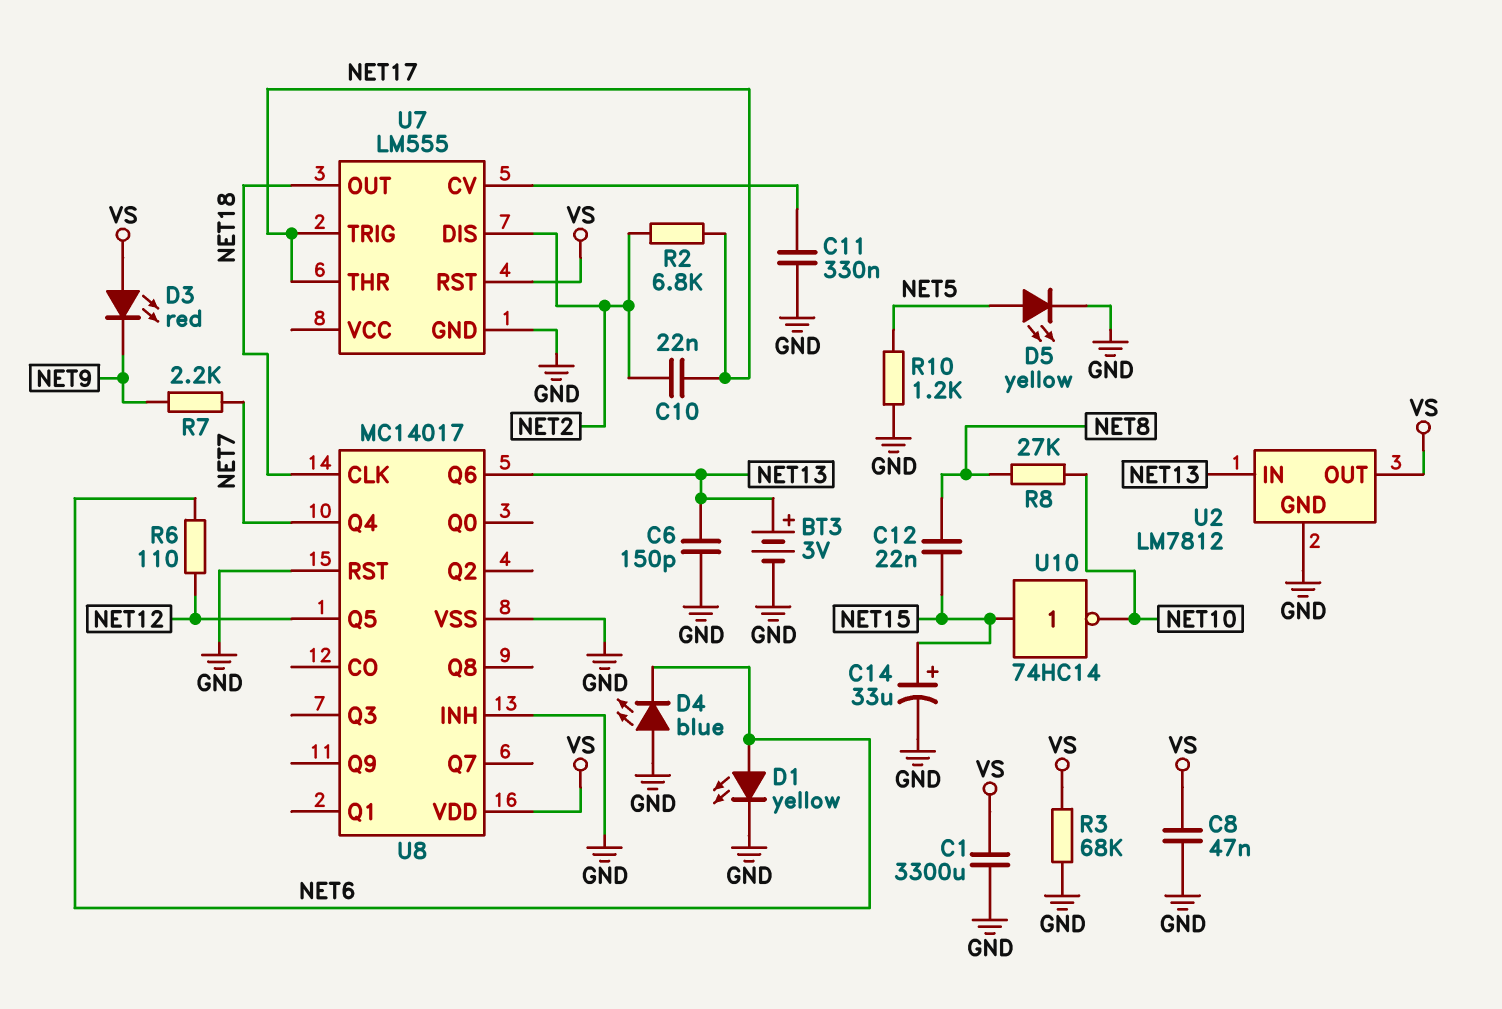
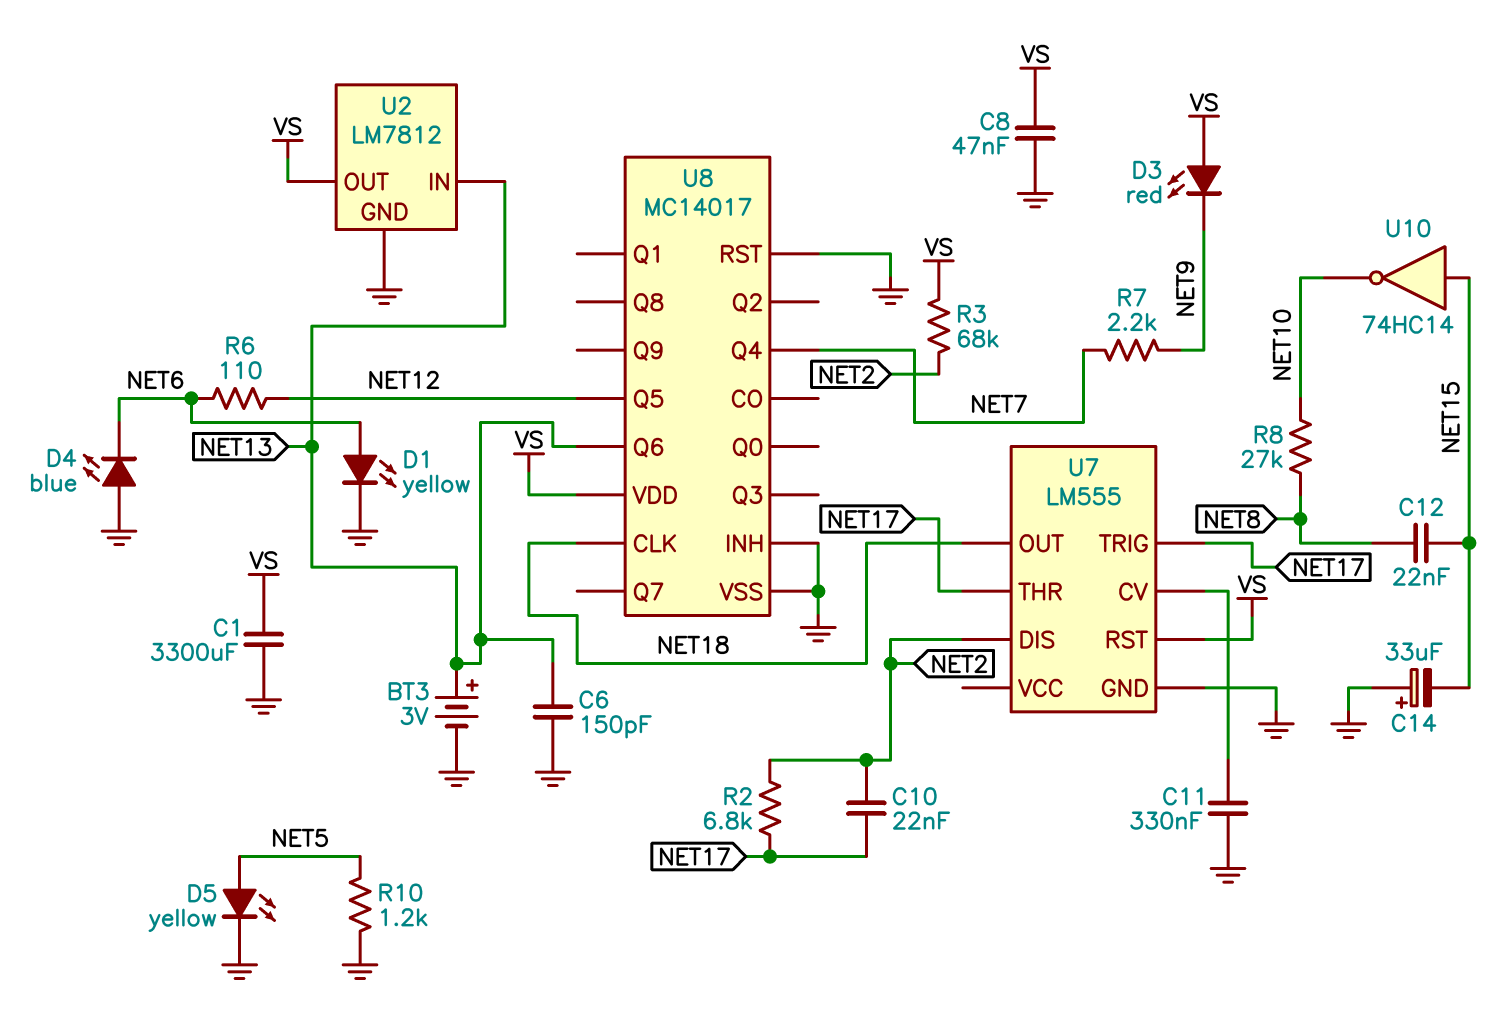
C14: 33uF (plus NET15, minus GND) -> 33uF (plus GND, minus NET15)
R3: 68k (GND, VS) -> 68k (NET2, VS)

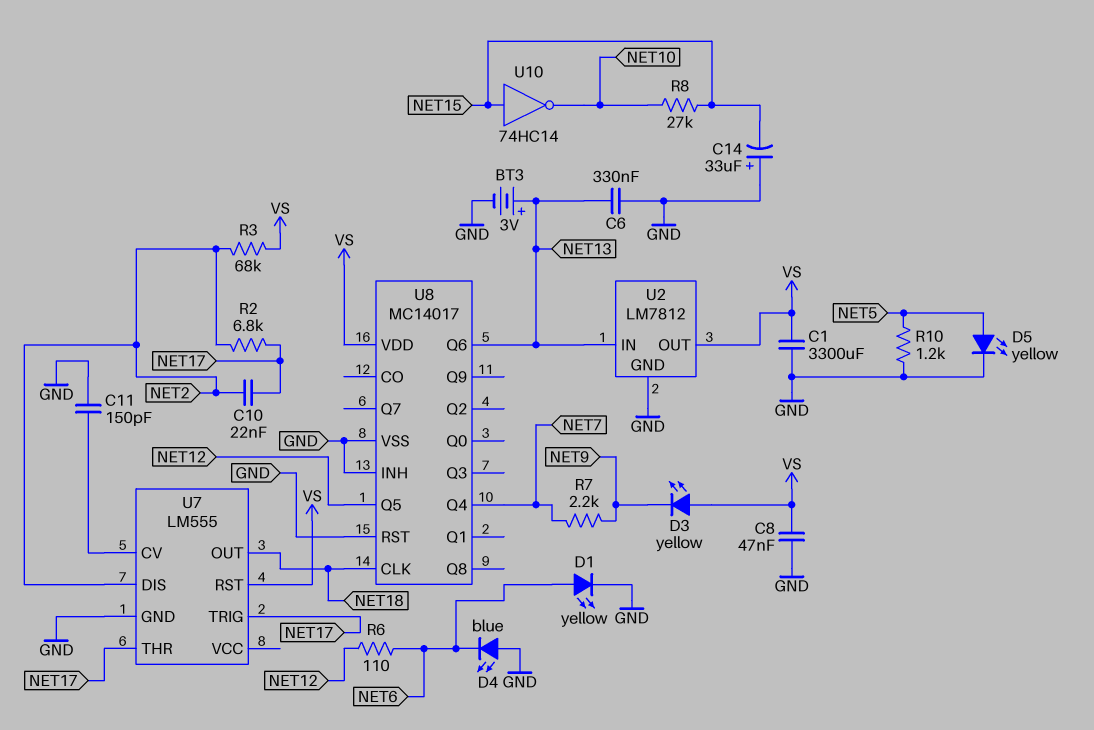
C6: 150pF (GND, NET13) -> 330nF (GND, NET13)
C11: 330nF (GND, U7/CV) -> 150pF (GND, U7/CV)
C12: 22nF (NET8, NET15) -> none
D3: LED red (A VS, K NET9) -> LED yellow (A VS, K NET9)
R8: 27k (NET8, NET10) -> 27k (NET10, NET15)

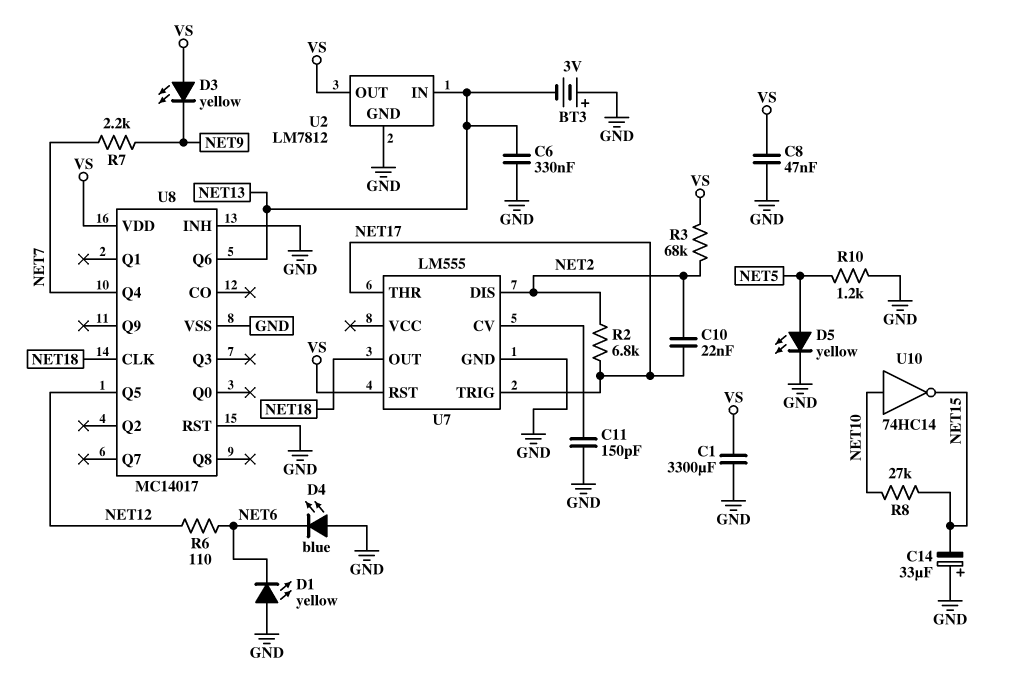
BT3: 3V (plus NET13, minus GND) -> 3V (plus GND, minus NET13)
D1: LED yellow (A NET6, K GND) -> LED yellow (A GND, K NET6)
U10: NOT 74HC14 (in NET15, out NET10) -> NOT 74HC14 (in NET10, out NET15)

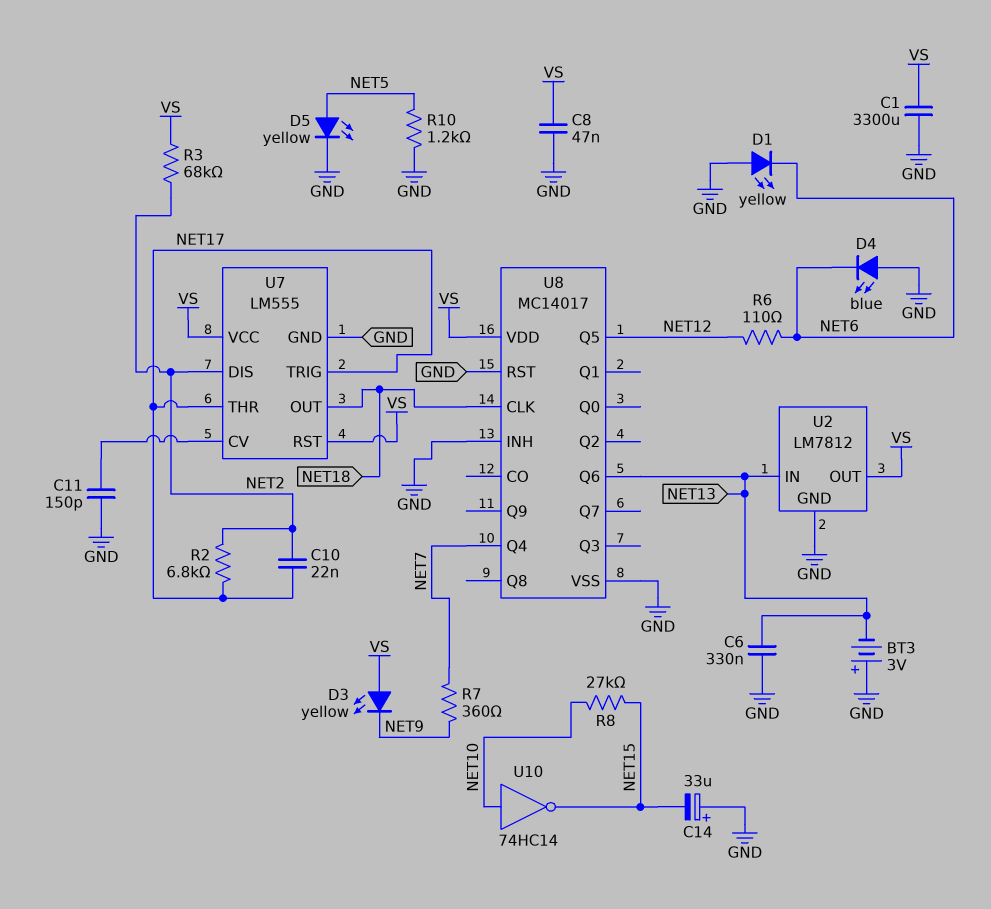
R7: 2.2k (NET7, NET9) -> 360 (NET7, NET9)
U7 pin VCC: none -> VS

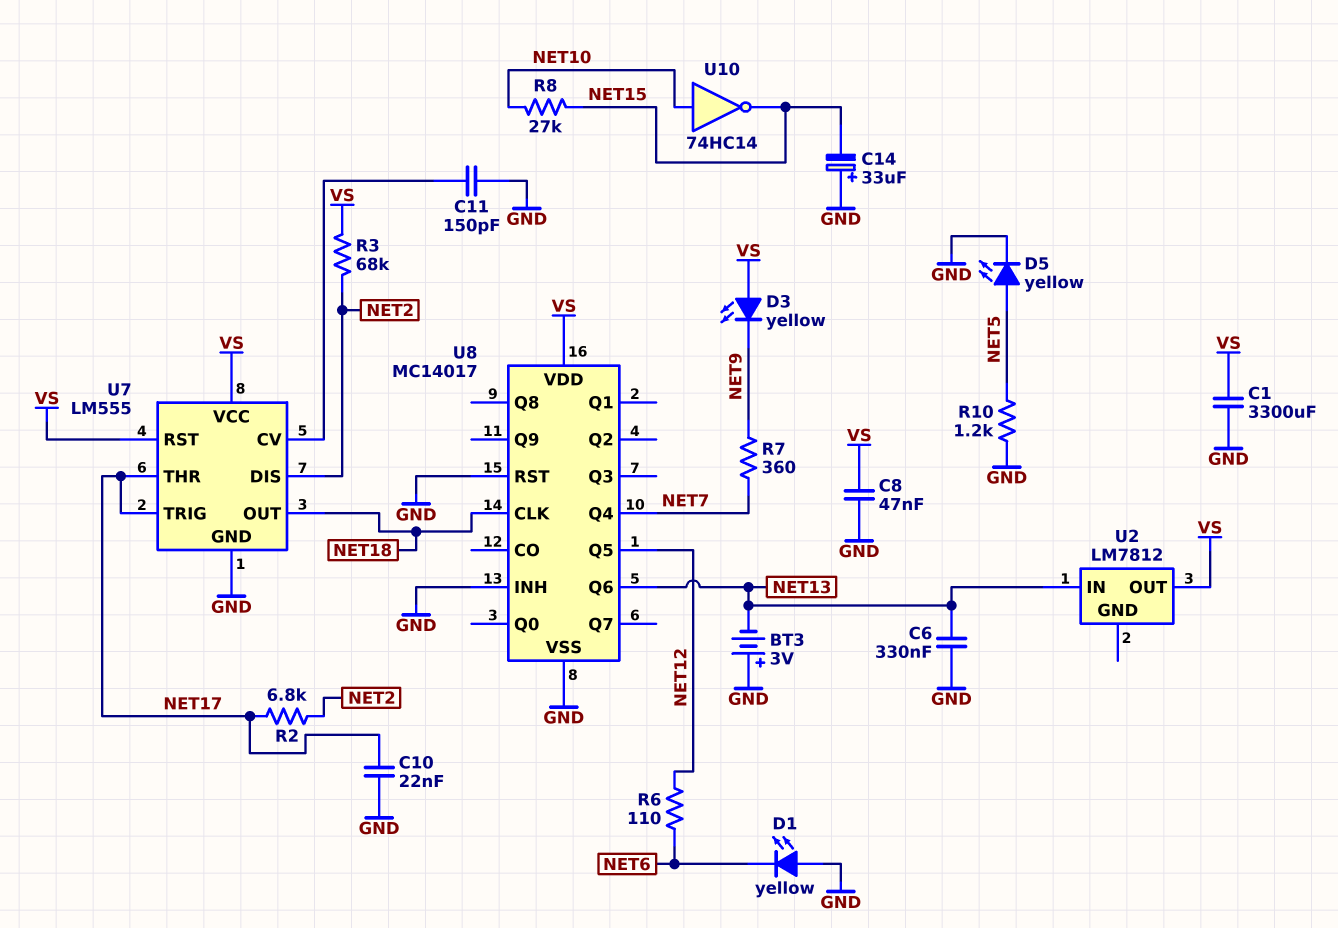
C10: 22nF (NET2, NET17) -> 22nF (GND, NET17)
D4: LED blue (A GND, K NET6) -> none
U2 pin GND: GND -> none

